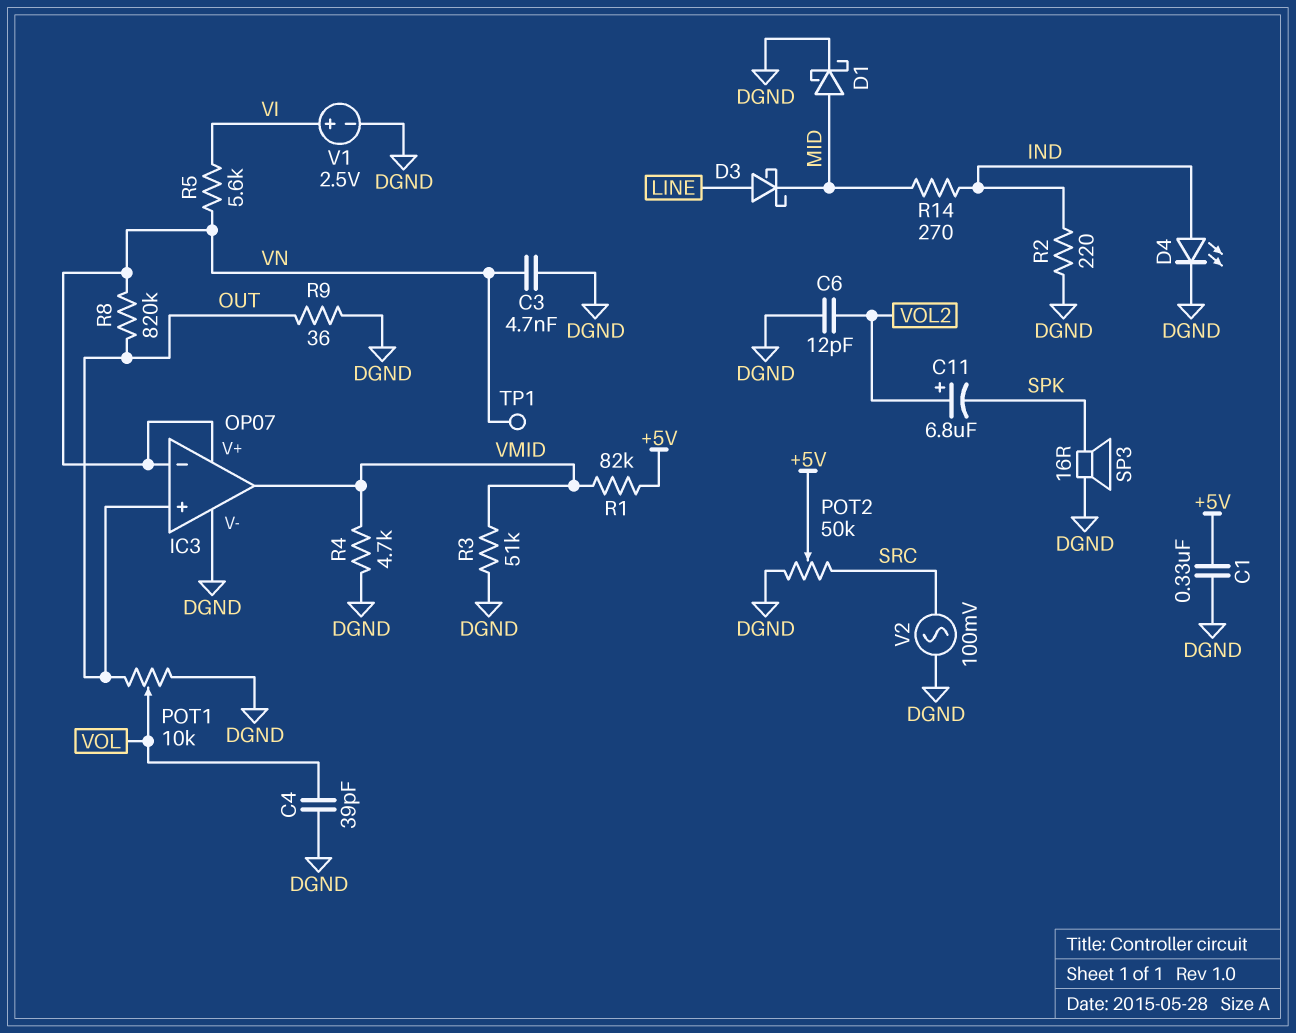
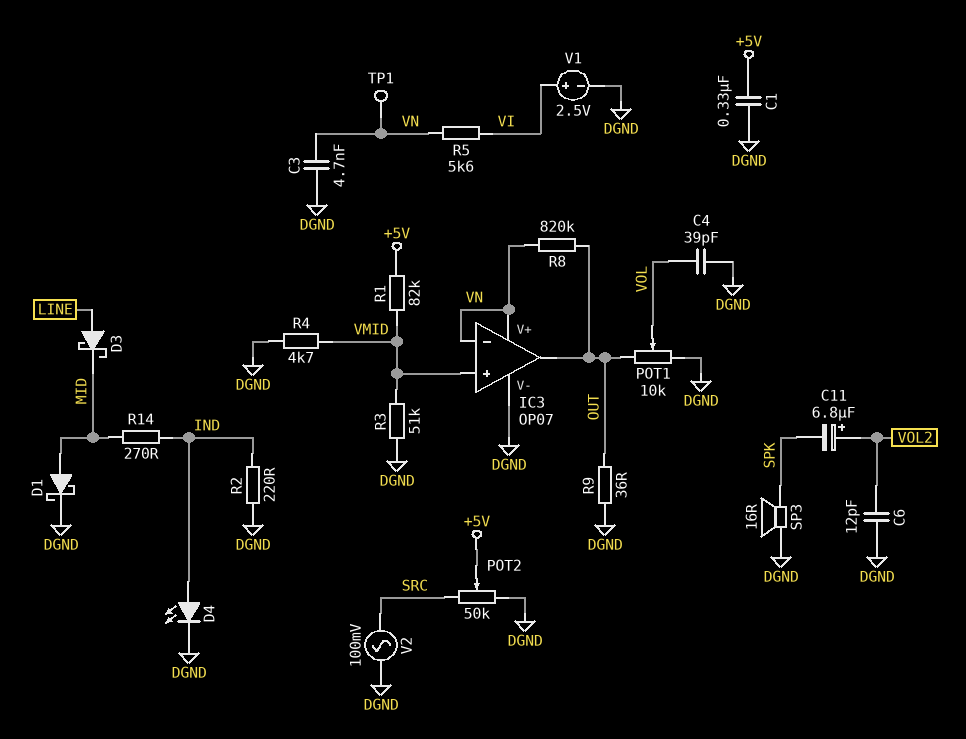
IC3 pin in+: OUT -> VMID
IC3 pin out: VMID -> OUT

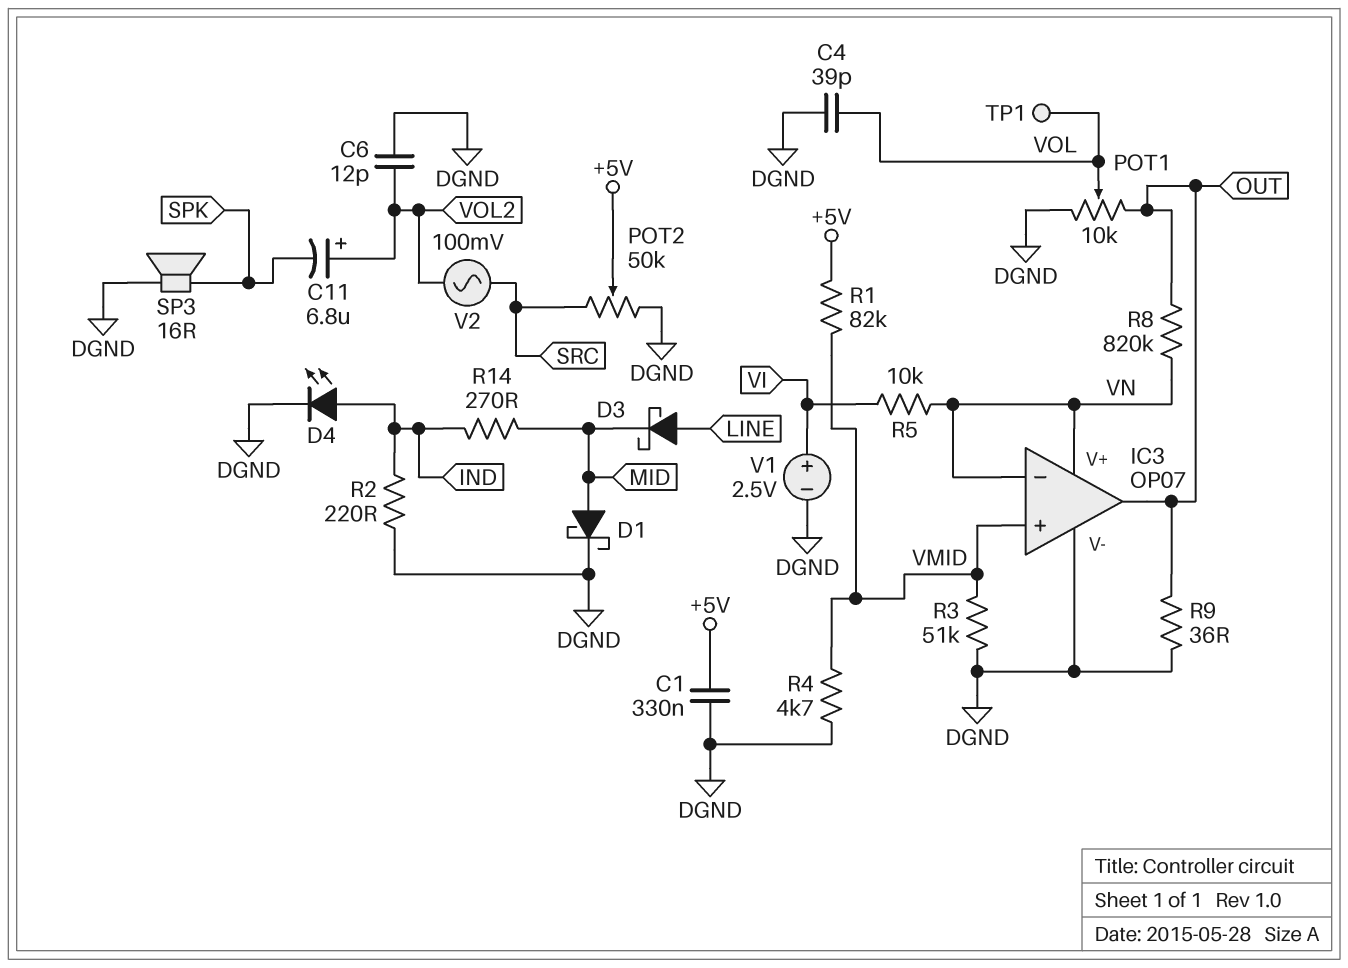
C3: 4.7nF (DGND, VN) -> none
R5: 5.6k (VI, VN) -> 10k (VI, VN)
TP1: test point (VN) -> test point (VOL)
V2: AC 100mV (DGND, SRC) -> AC 100mV (SRC, VOL2)

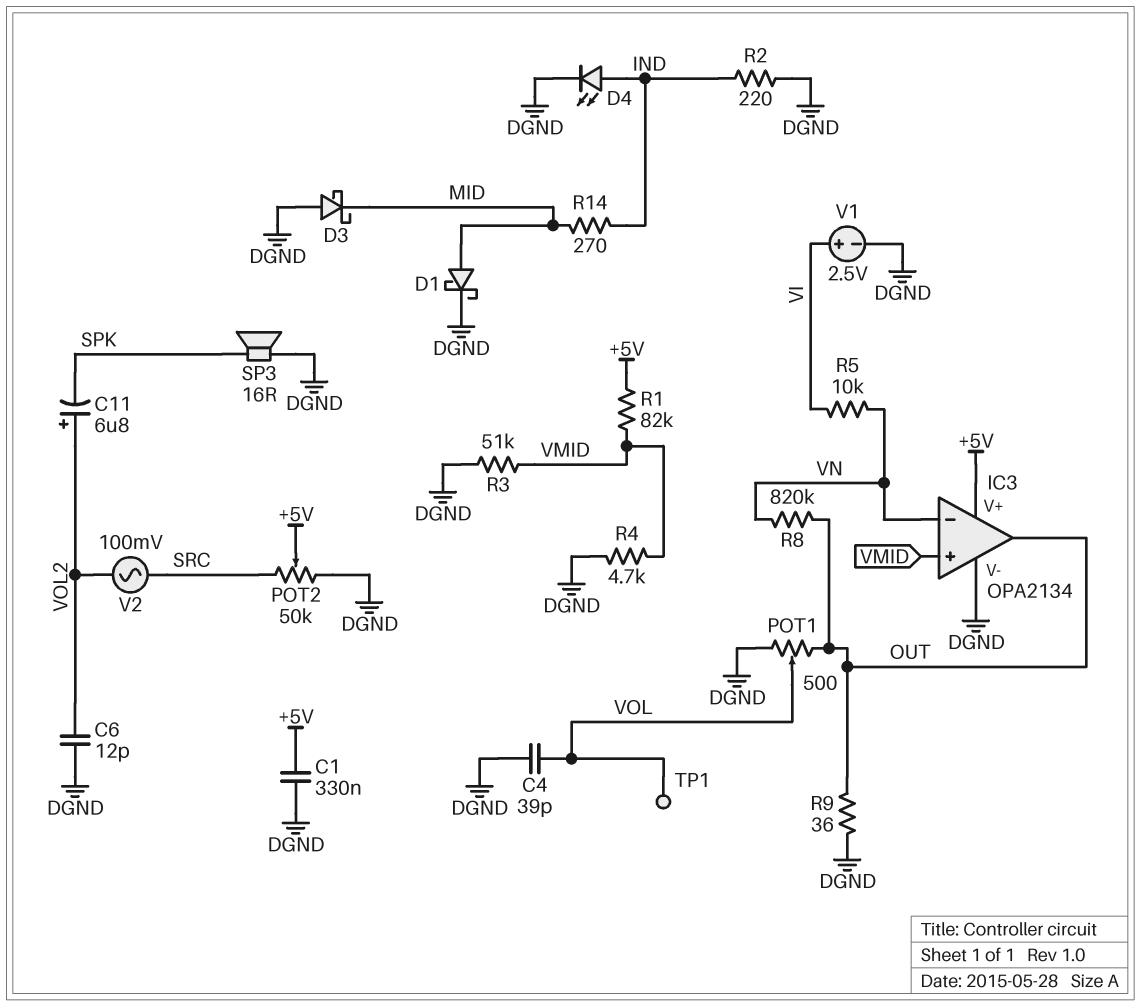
D3: schottky (A LINE, K MID) -> schottky (A DGND, K MID)
IC3: OP07 -> OPA2134
IC3 pin V+: VN -> +5V
POT1: 10k (DGND, OUT, wiper VOL) -> 500 (DGND, OUT, wiper VOL)

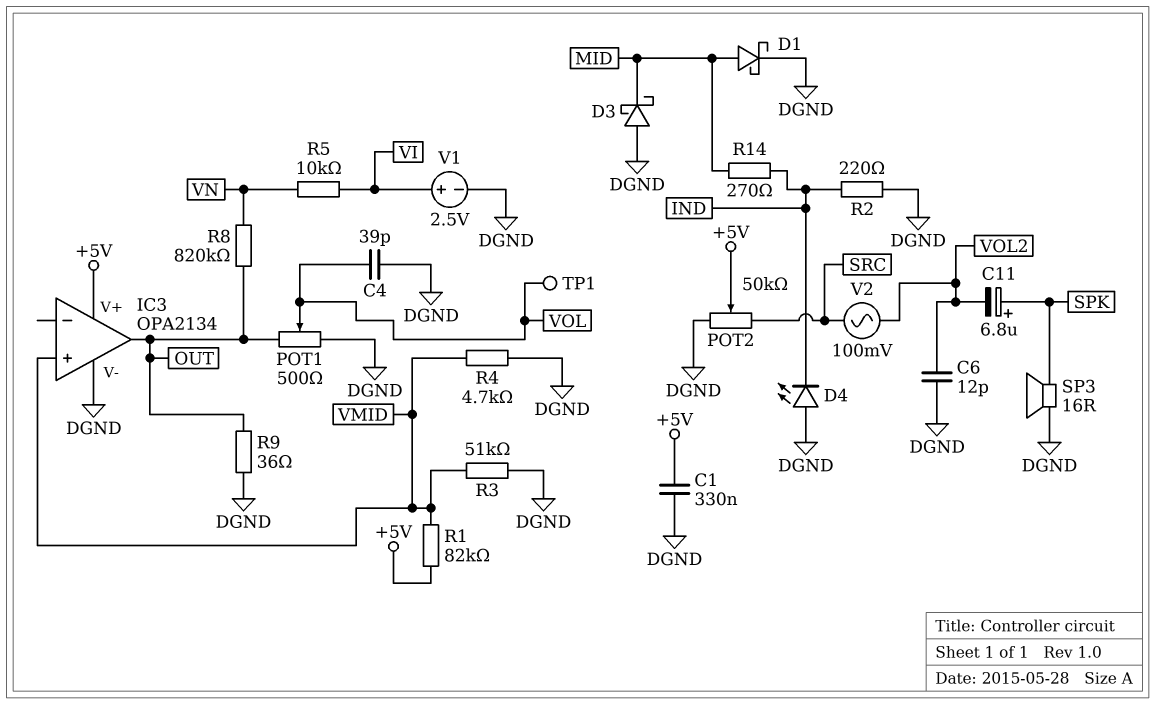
C11: 6.8uF (plus VOL2, minus SPK) -> 6.8uF (plus SPK, minus VOL2)
D4: LED (A IND, K DGND) -> LED (A DGND, K IND)
IC3 pin in-: VN -> none

